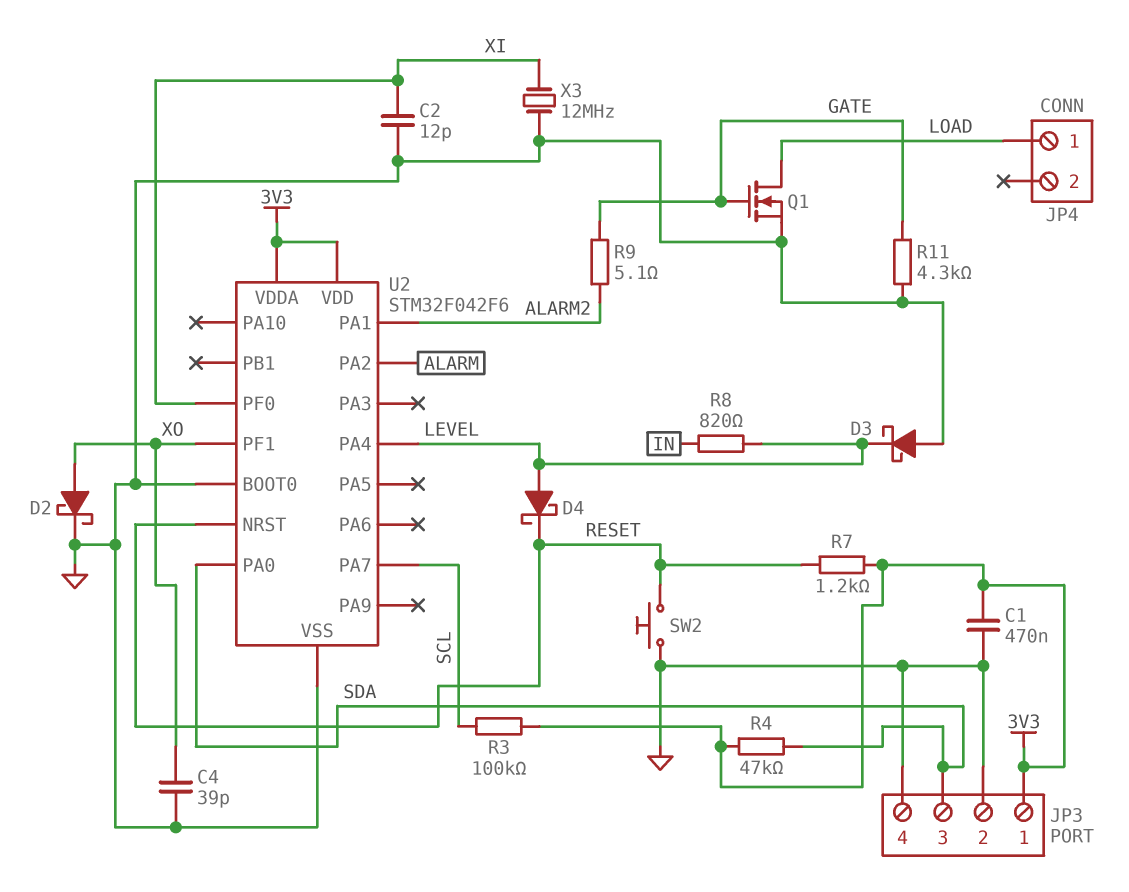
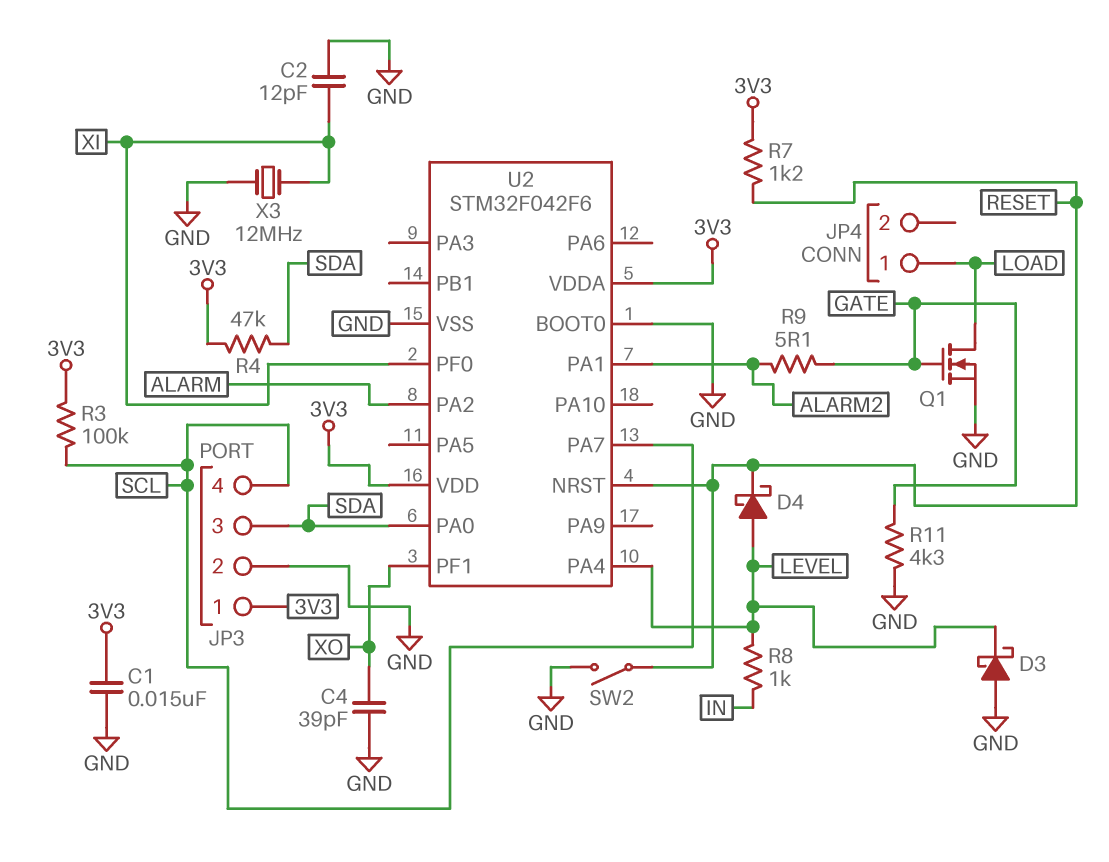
C1: 470nF (3V3, GND) -> 15nF (3V3, GND)
D2: schottky (A XO, K GND) -> none
JP3 pin 4: GND -> SCL
R8: 820 (IN, LEVEL) -> 1k (IN, LEVEL)
SW2: button (GND, RESET) -> switch (GND, RESET)

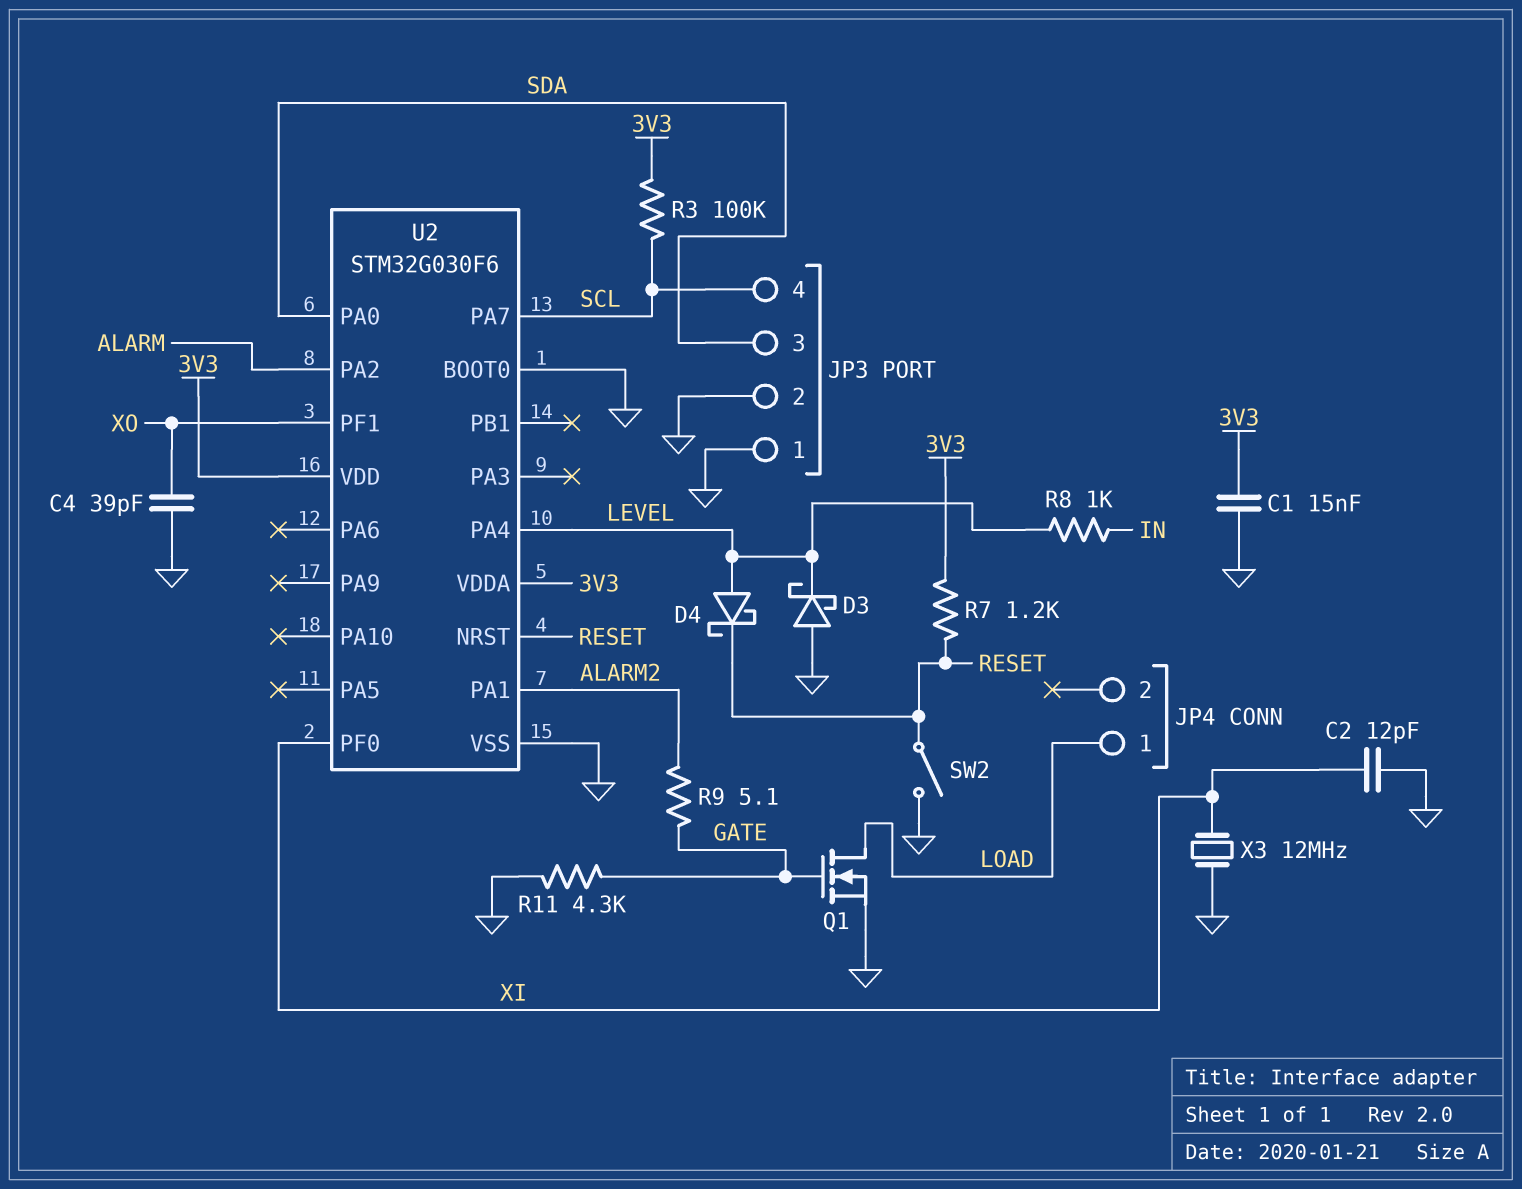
JP3 pin 1: 3V3 -> GND
R4: 47k (3V3, SDA) -> none
U2: STM32F042F6 -> STM32G030F6

